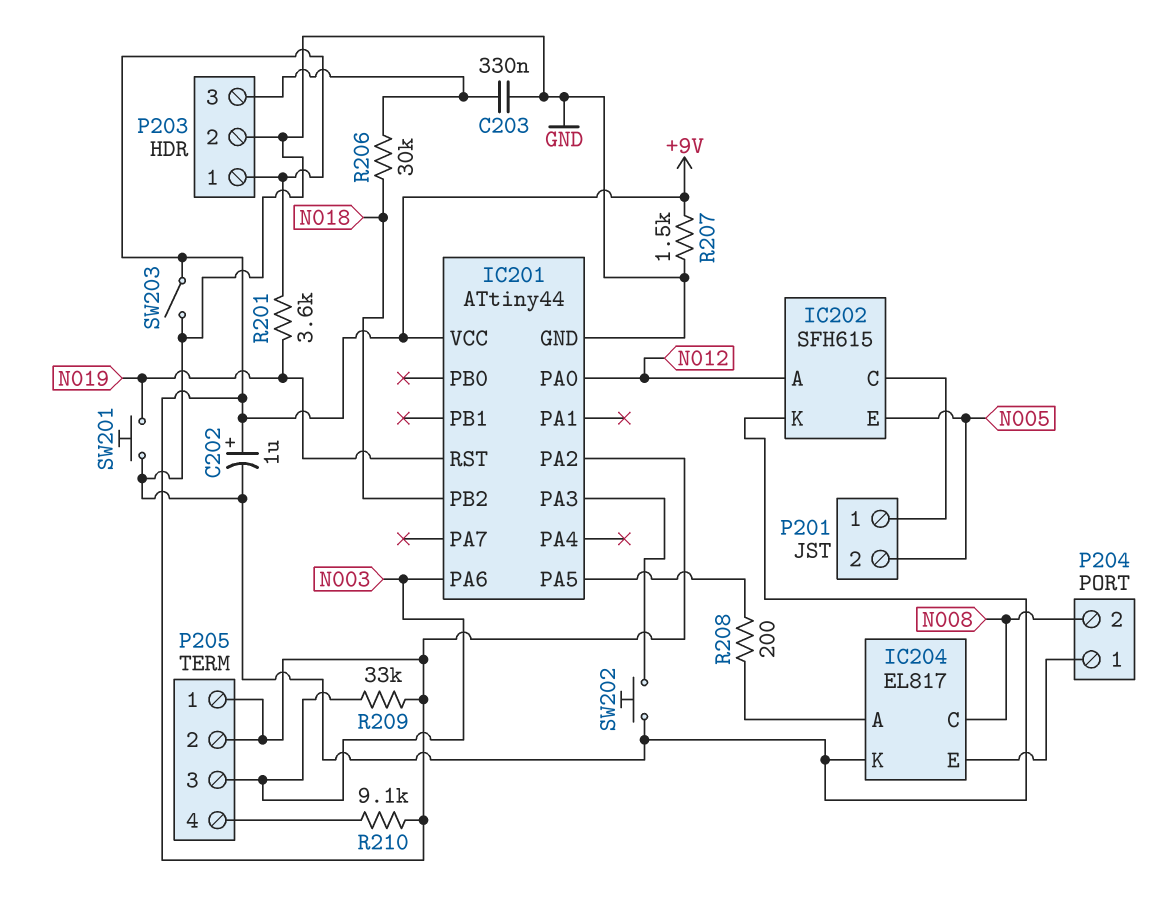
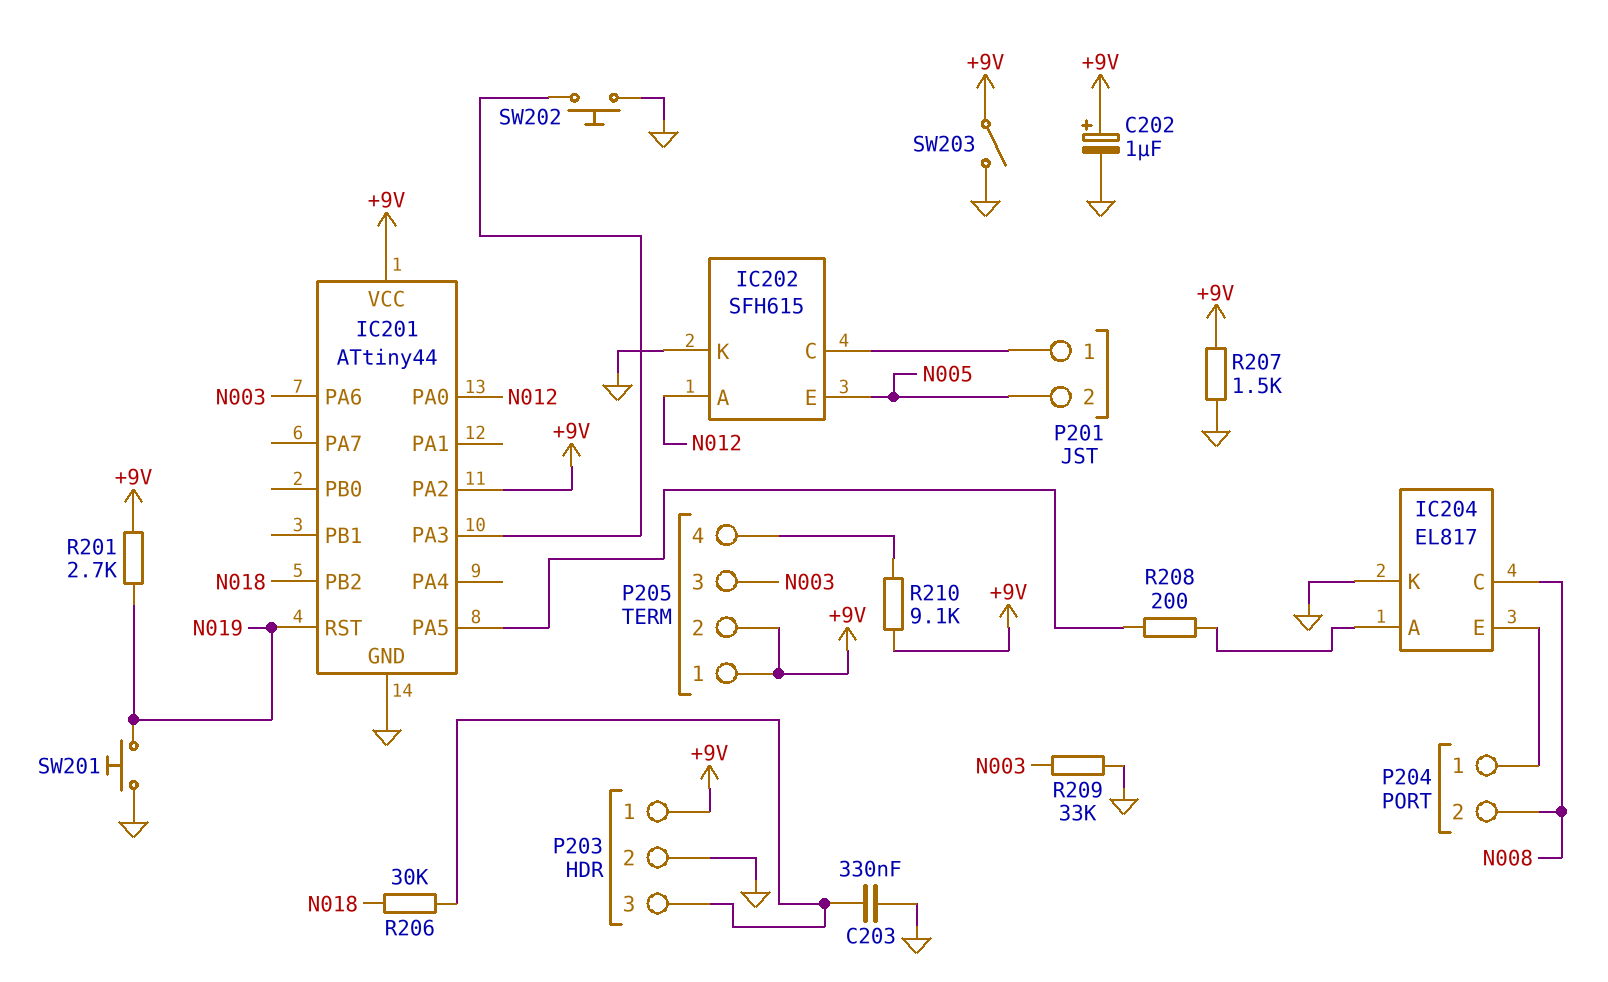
R201: 3.6k (+9V, N019) -> 2.7k (+9V, N019)
R209: 33k (+9V, N003) -> 33k (GND, N003)

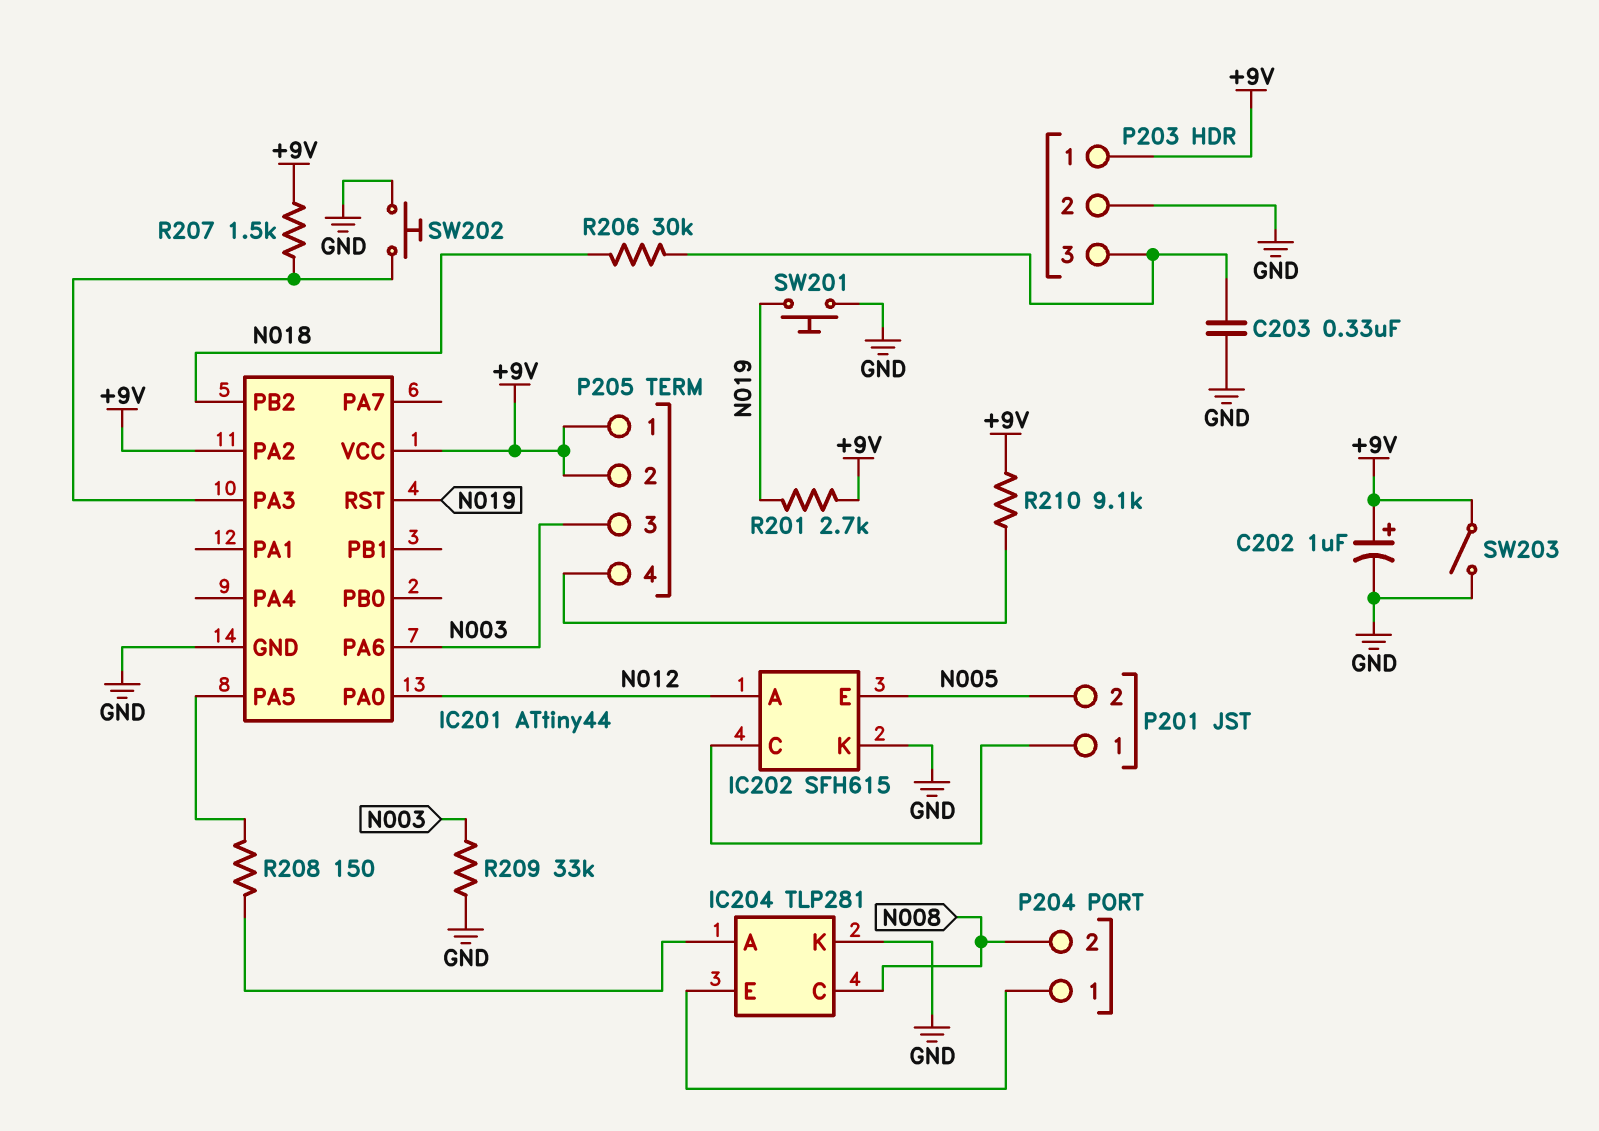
IC204: EL817 -> TLP281
R207: 1.5k (+9V, GND) -> 1.5k (+9V, IC201/PA3)
R208: 200 (IC201/PA5, IC204/A) -> 150 (IC201/PA5, IC204/A)

